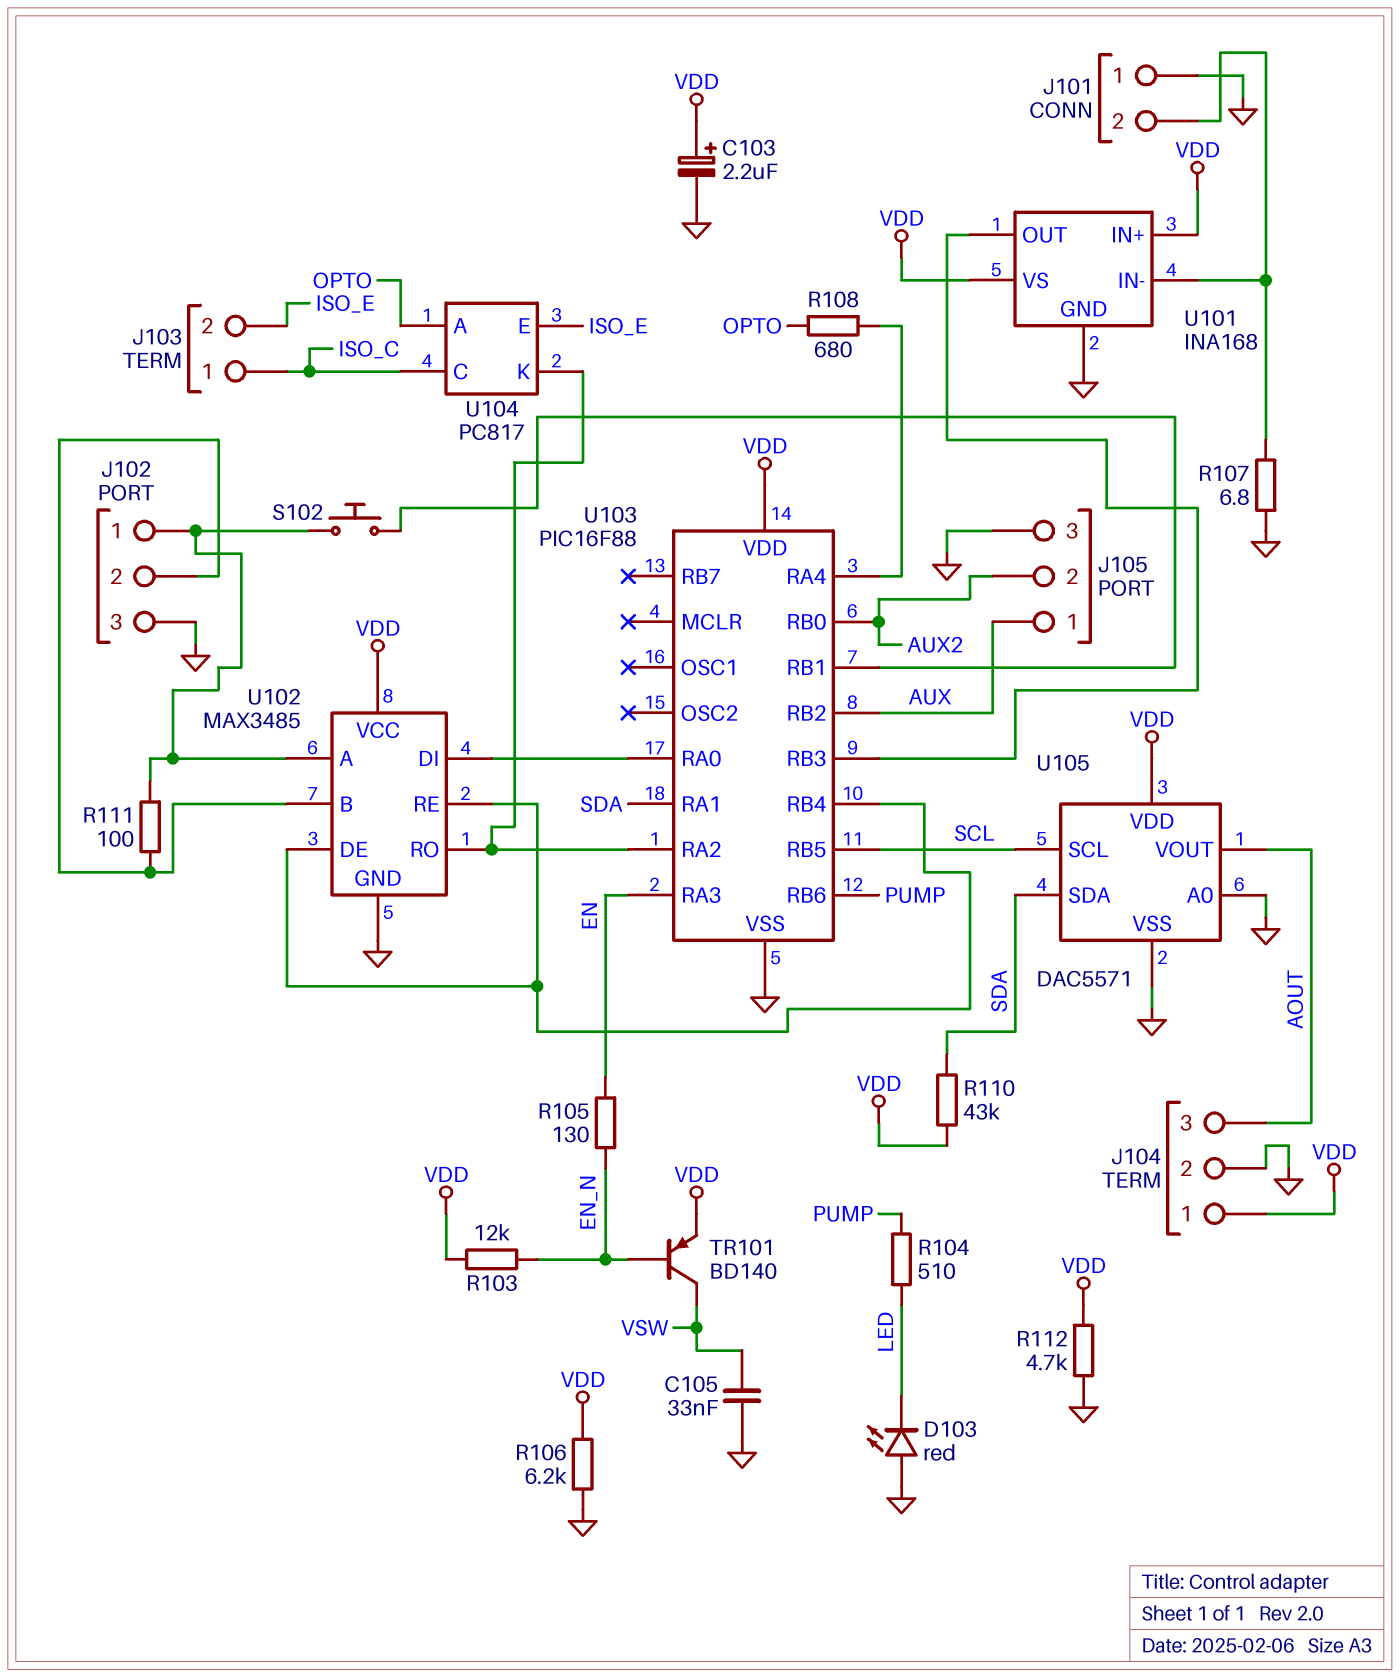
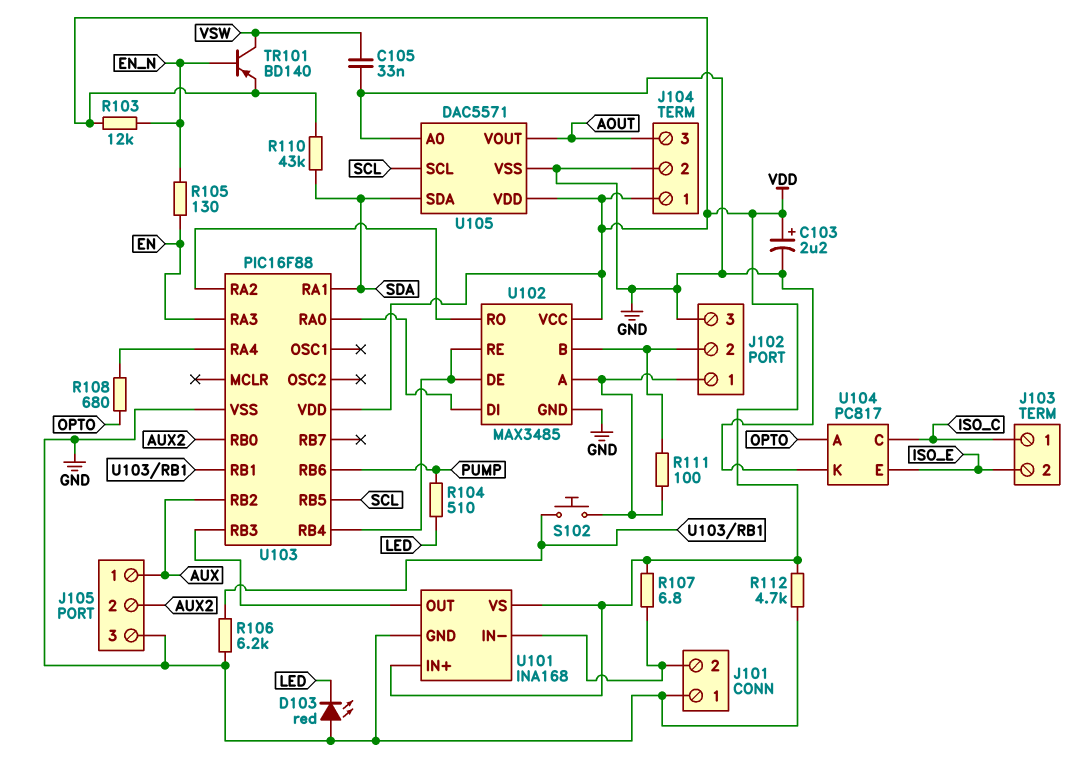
R106: 6.2k (GND, VDD) -> 6.2k (GND, U103/RB1)
R107: 6.8 (GND, J101/2) -> 6.8 (J101/2, VDD)
U104 pin K: U102/RO -> GND

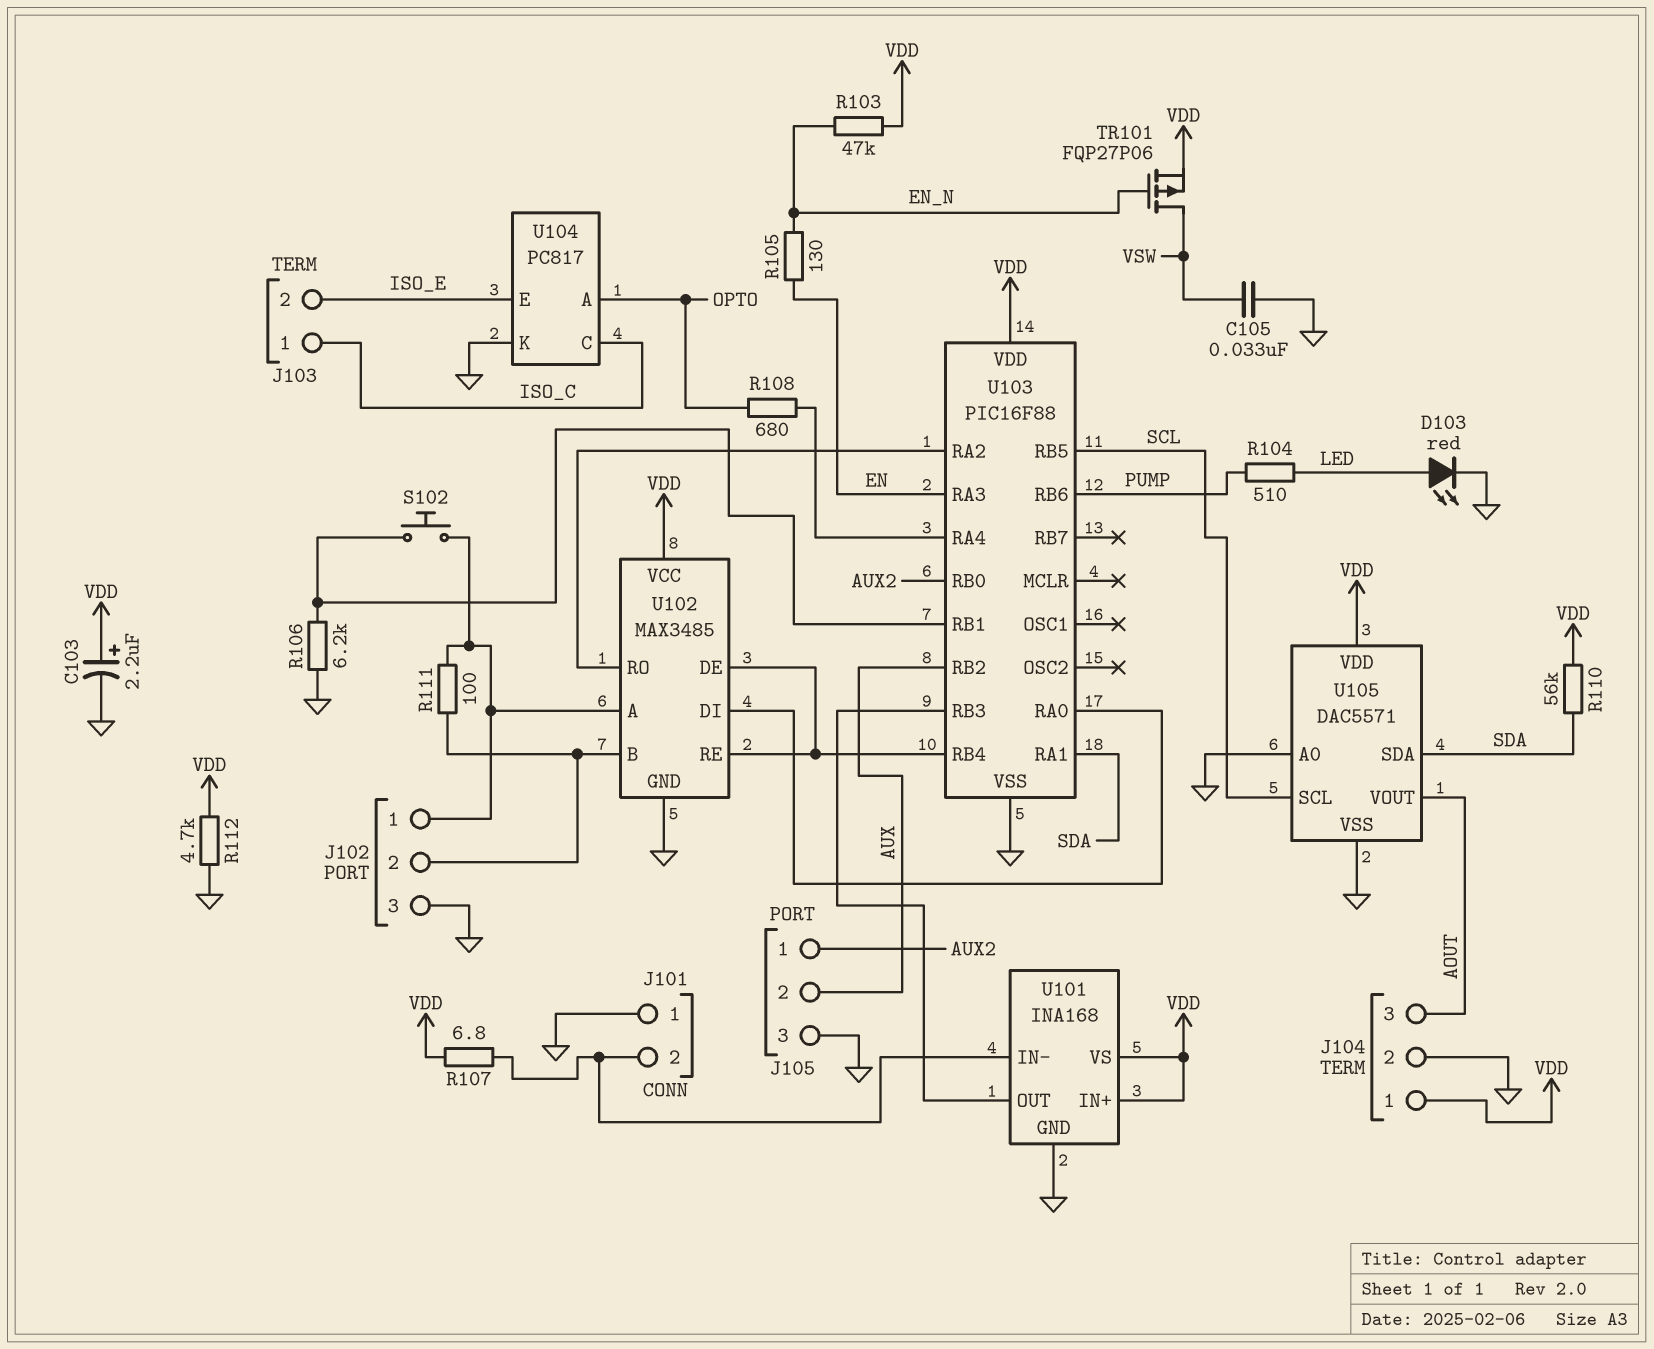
D103: LED red (A GND, K LED) -> LED red (A LED, K GND)
J105 pin 1: AUX -> AUX2
J105 pin 2: AUX2 -> AUX
R103: 12k (EN_N, VDD) -> 47k (EN_N, VDD)
R110: 43k (SDA, VDD) -> 56k (SDA, VDD)
TR101: PNP BD140 (B EN_N, C VSW, E VDD) -> PMOS FQP27P06 (G EN_N, D VSW, S VDD)

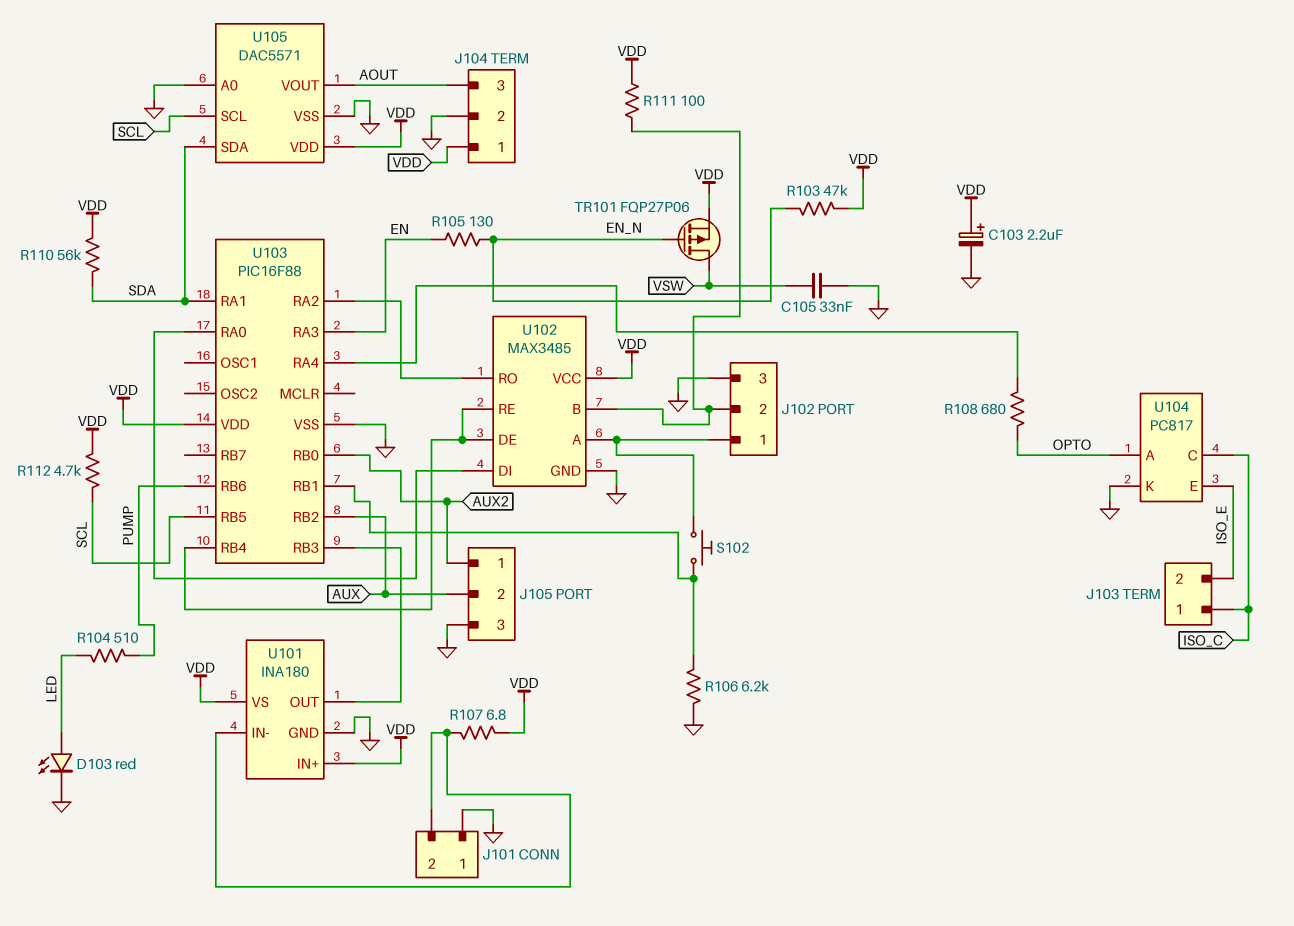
R111: 100 (J102/1, J102/2) -> 100 (J102/2, VDD)
R112: 4.7k (GND, VDD) -> 4.7k (SCL, VDD)
U101: INA168 -> INA180

